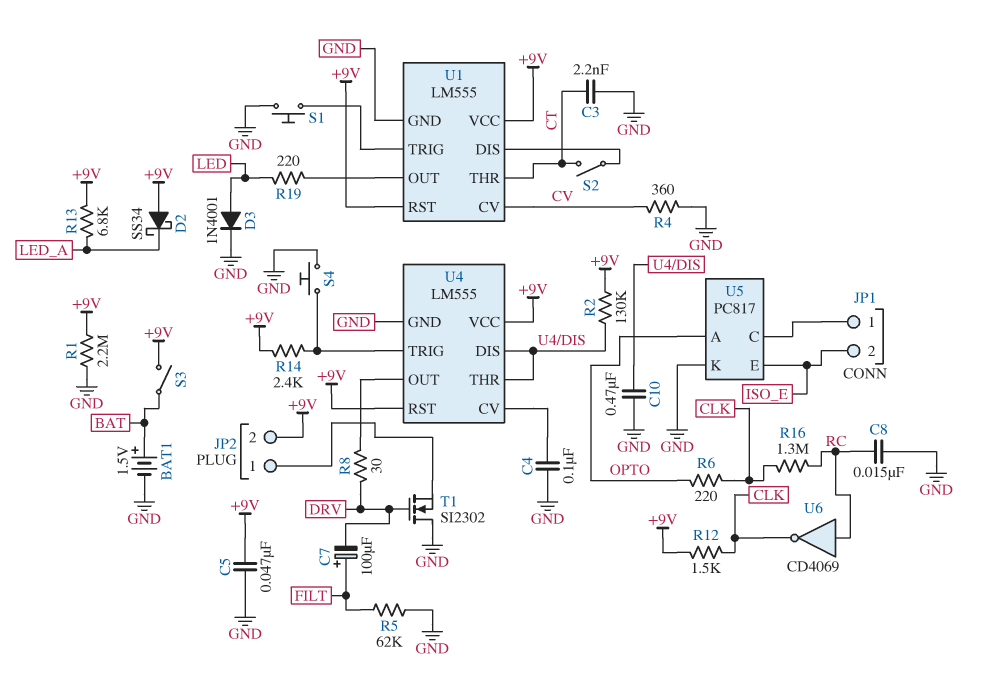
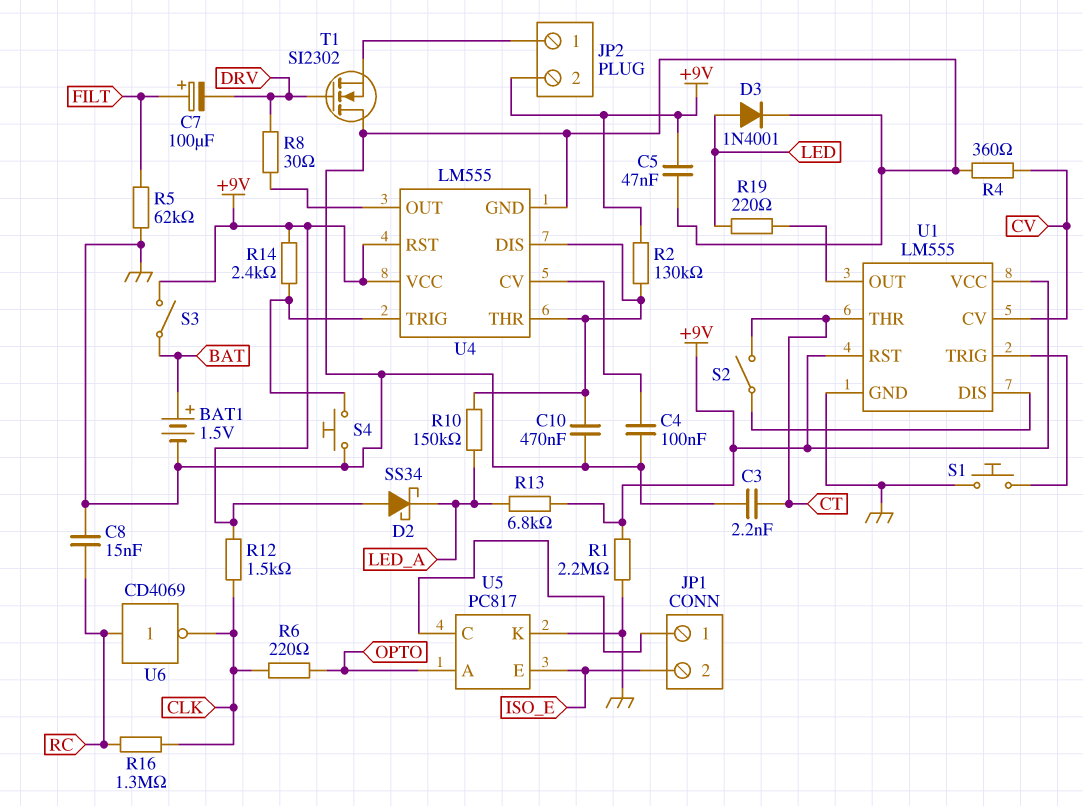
R10: none -> 150k (LED_A, U4/DIS)

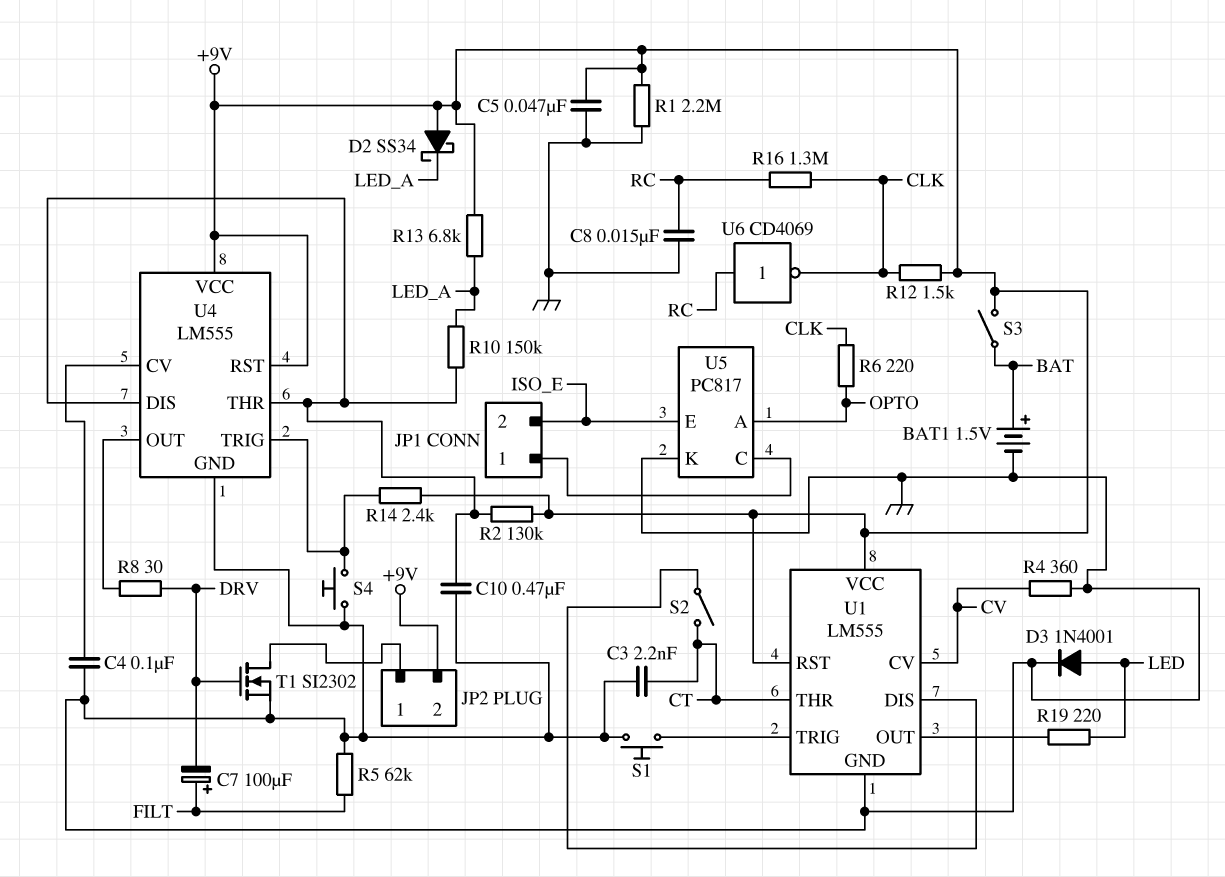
T1: NMOS SI2302 (G DRV, D GND, S JP2/1) -> NMOS SI2302 (G DRV, D JP2/1, S GND)

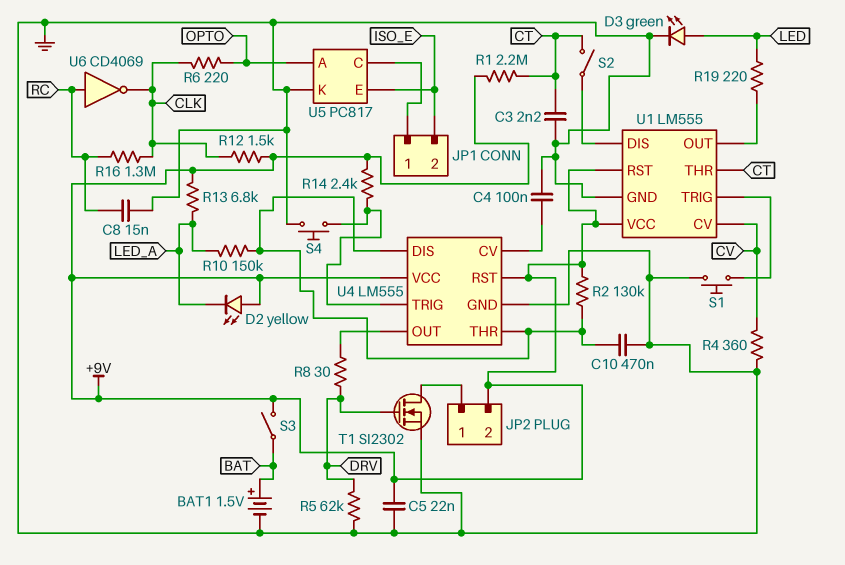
C5: 47nF (+9V, GND) -> 22nF (+9V, GND)
C7: 100uF (plus FILT, minus DRV) -> none
D2: schottky SS34 (A +9V, K LED_A) -> LED yellow (A +9V, K LED_A)
D3: diode 1N4001 (A LED, K GND) -> LED green (A LED, K GND)
R1: 2.2M (+9V, GND) -> 2.2M (+9V, CT)
R5: 62k (FILT, GND) -> 62k (DRV, GND)

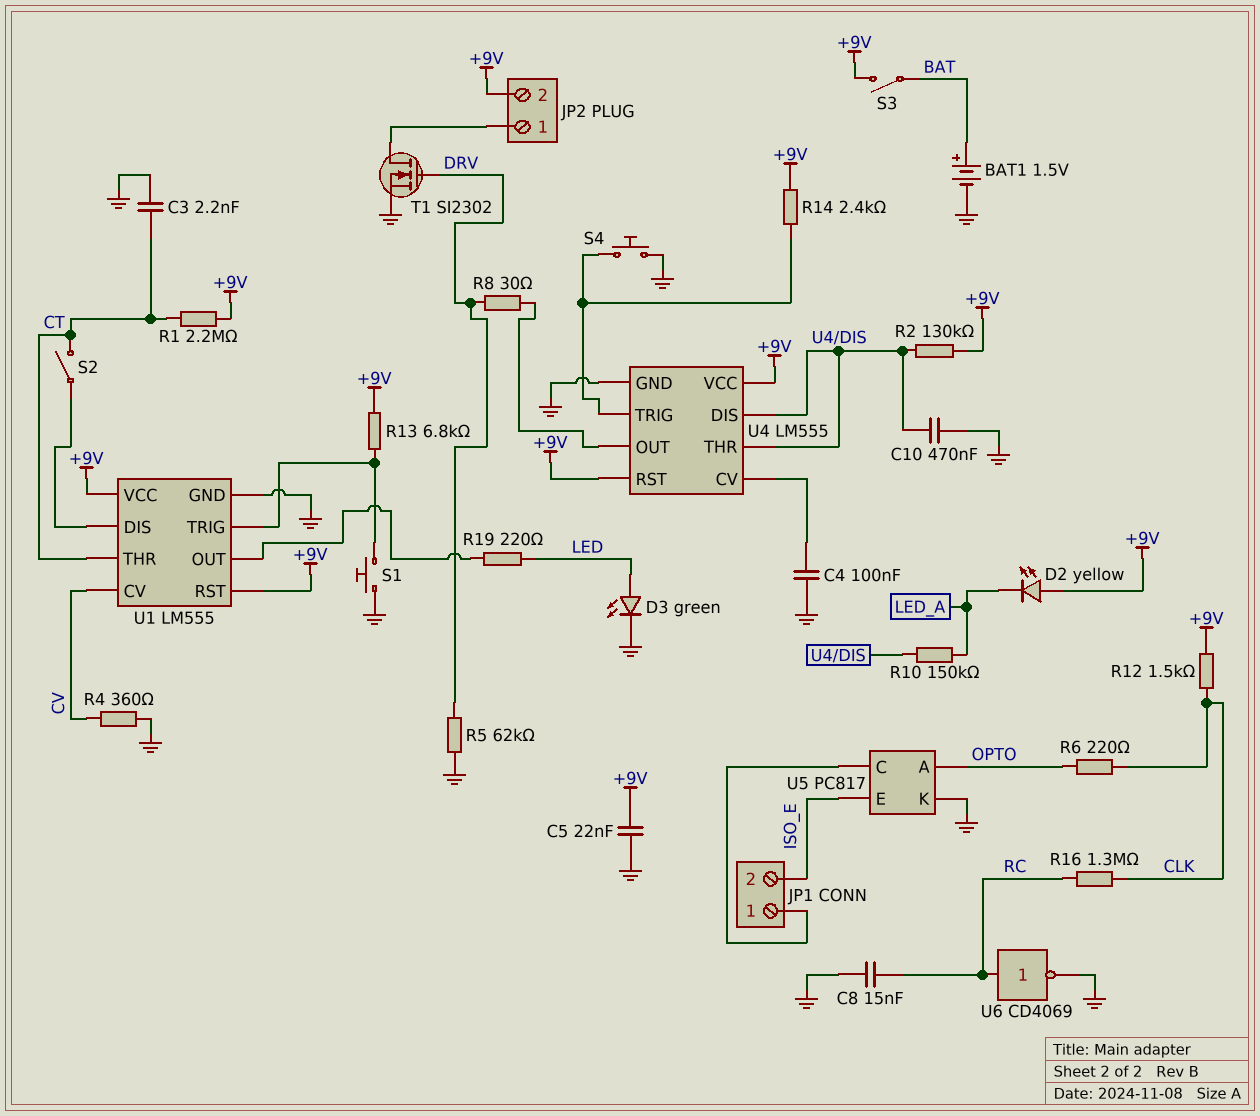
R13: 6.8k (+9V, LED_A) -> 6.8k (+9V, U1/TRIG)
U6: NOT CD4069 (in RC, out CLK) -> NOT CD4069 (in RC, out GND)

